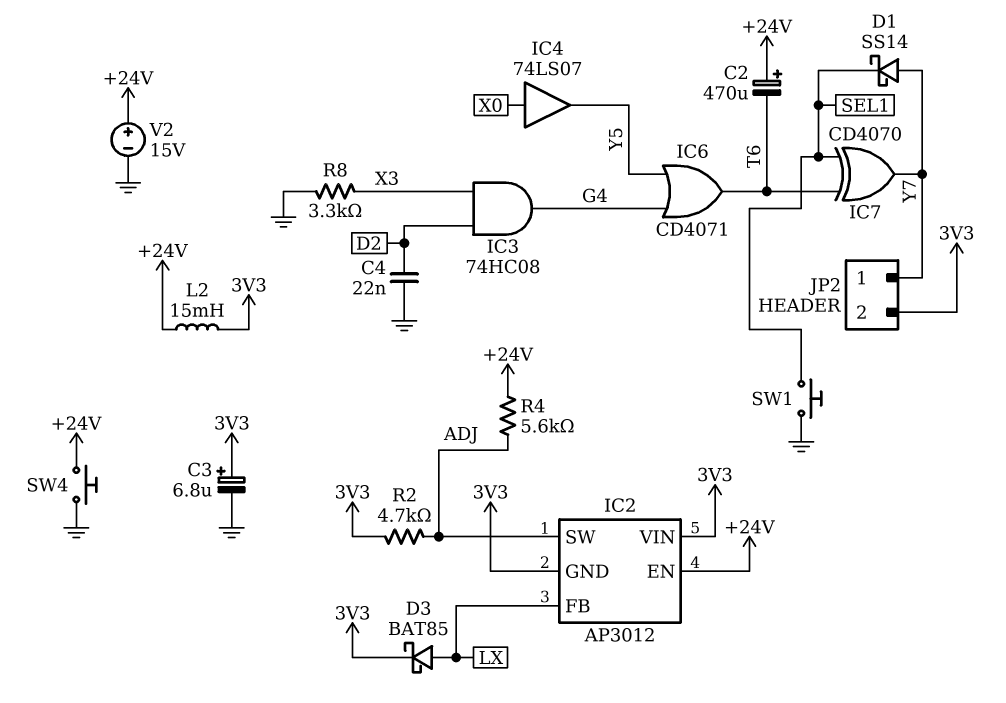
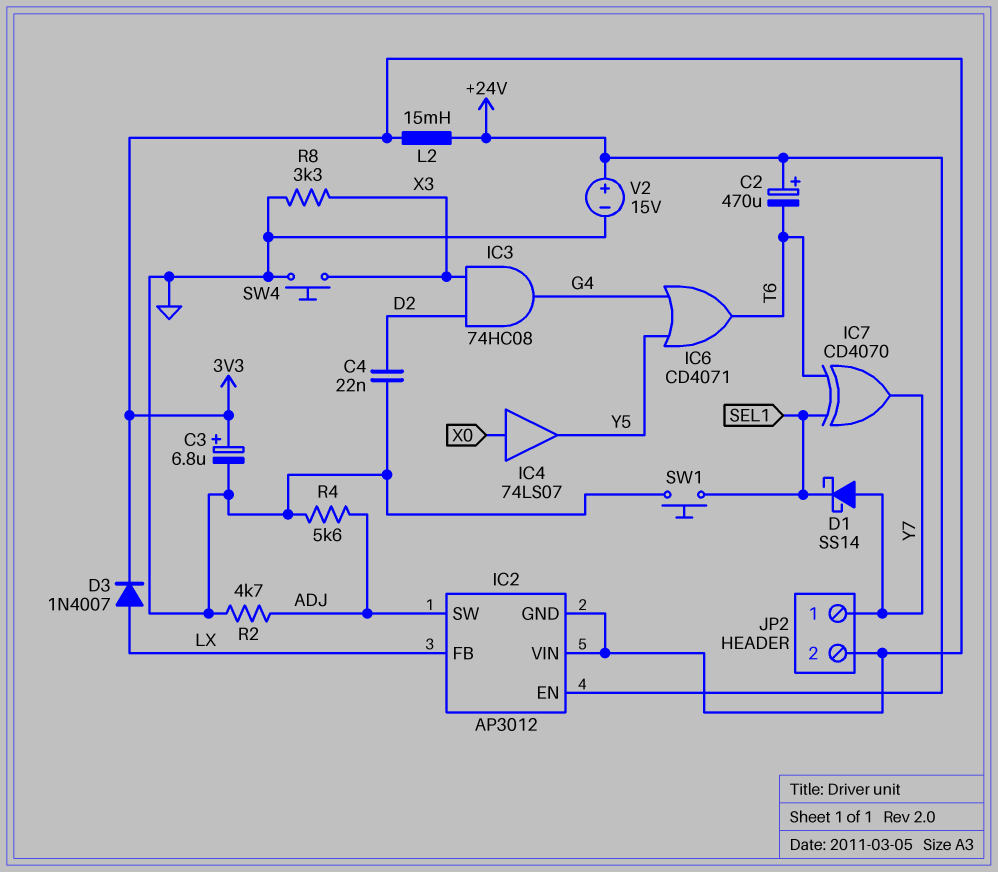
D3: schottky BAT85 (A LX, K 3V3) -> diode 1N4007 (A LX, K 3V3)
R2: 4.7k (3V3, ADJ) -> 4.7k (ADJ, GND)
R4: 5.6k (+24V, ADJ) -> 5.6k (ADJ, GND)
SW4: button (+24V, GND) -> button (GND, X3)

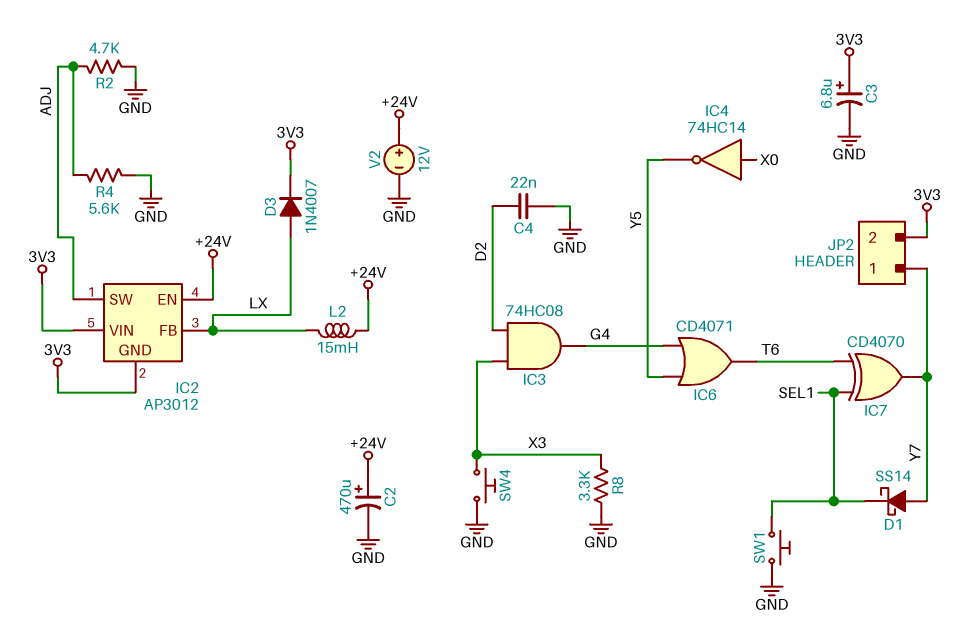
C2: 470uF (plus +24V, minus T6) -> 470uF (plus +24V, minus GND)
IC4: buffer 74LS07 (in X0, out Y5) -> NOT 74HC14 (in X0, out Y5)
L2: 15mH (+24V, 3V3) -> 15mH (+24V, LX)
V2: 15V (plus +24V, minus GND) -> 12V (plus +24V, minus GND)

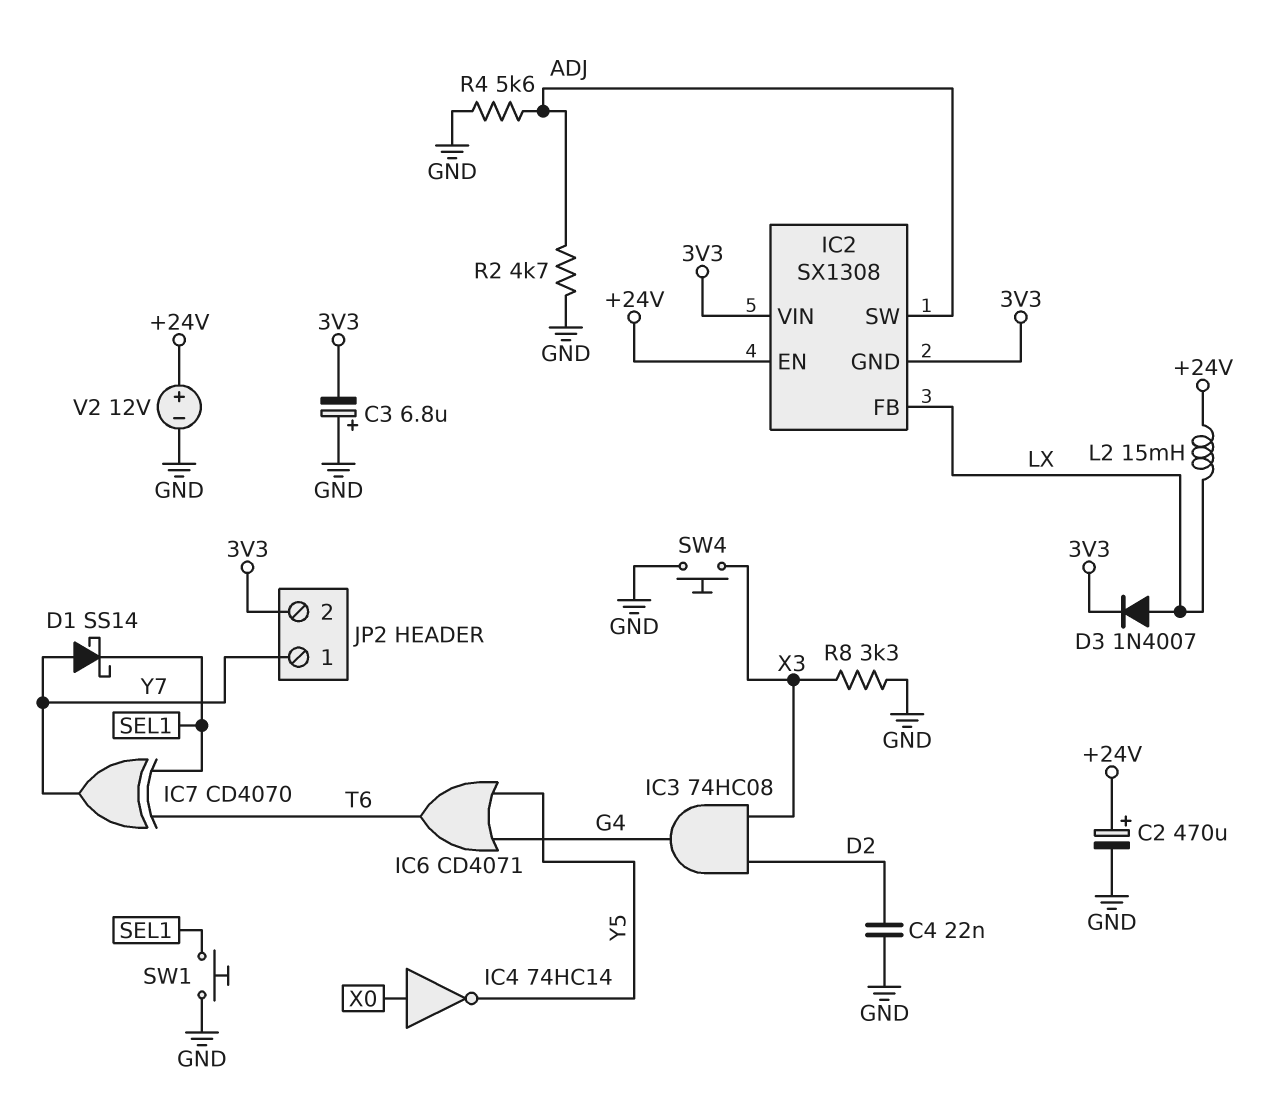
C3: 6.8uF (plus 3V3, minus GND) -> 6.8uF (plus GND, minus 3V3)
IC2: AP3012 -> SX1308

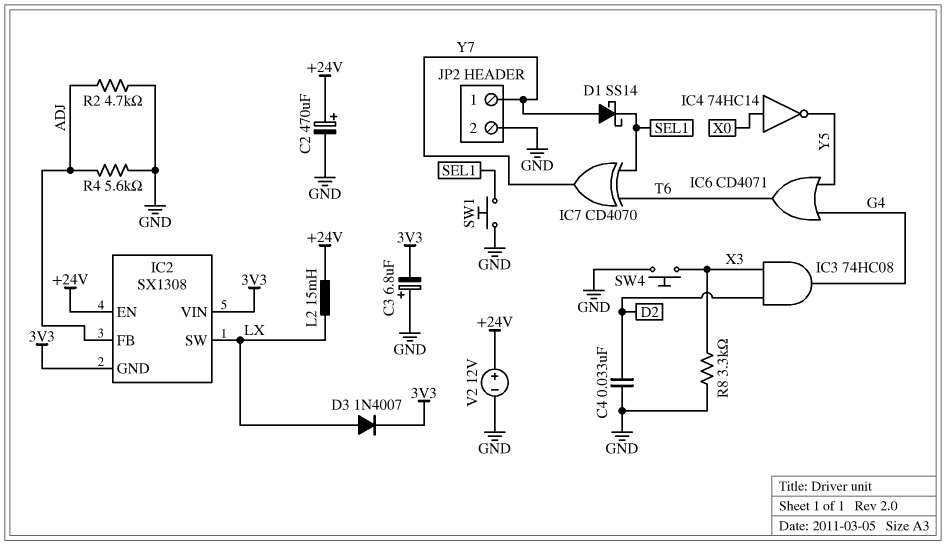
C4: 22nF (D2, GND) -> 33nF (D2, GND)
IC2 pin FB: LX -> ADJ
IC2 pin SW: ADJ -> LX
JP2 pin 2: 3V3 -> GND

